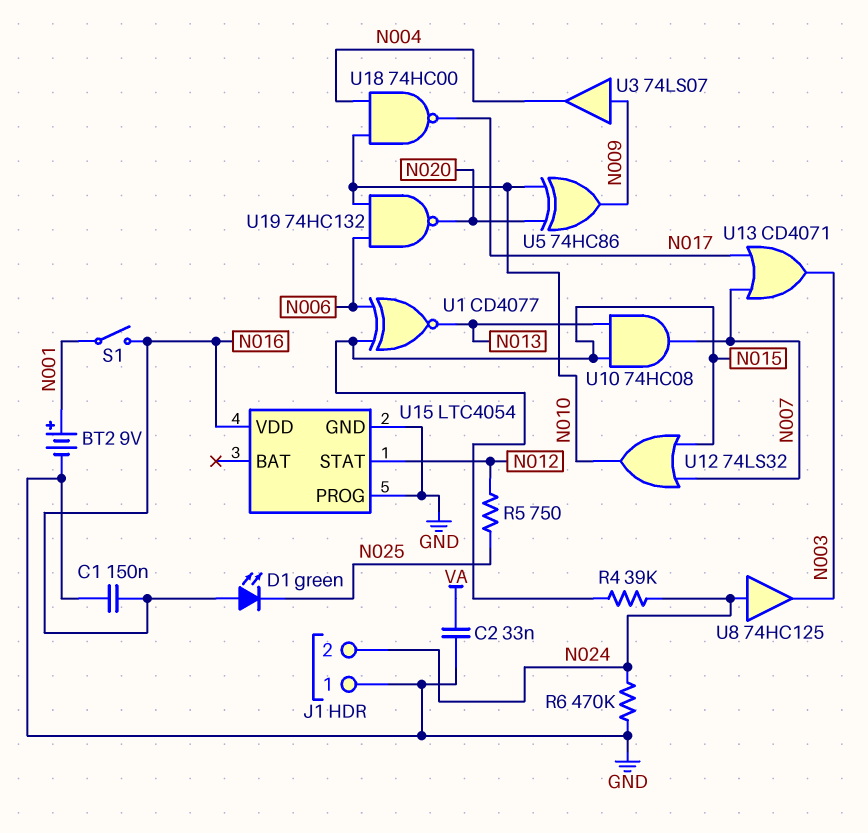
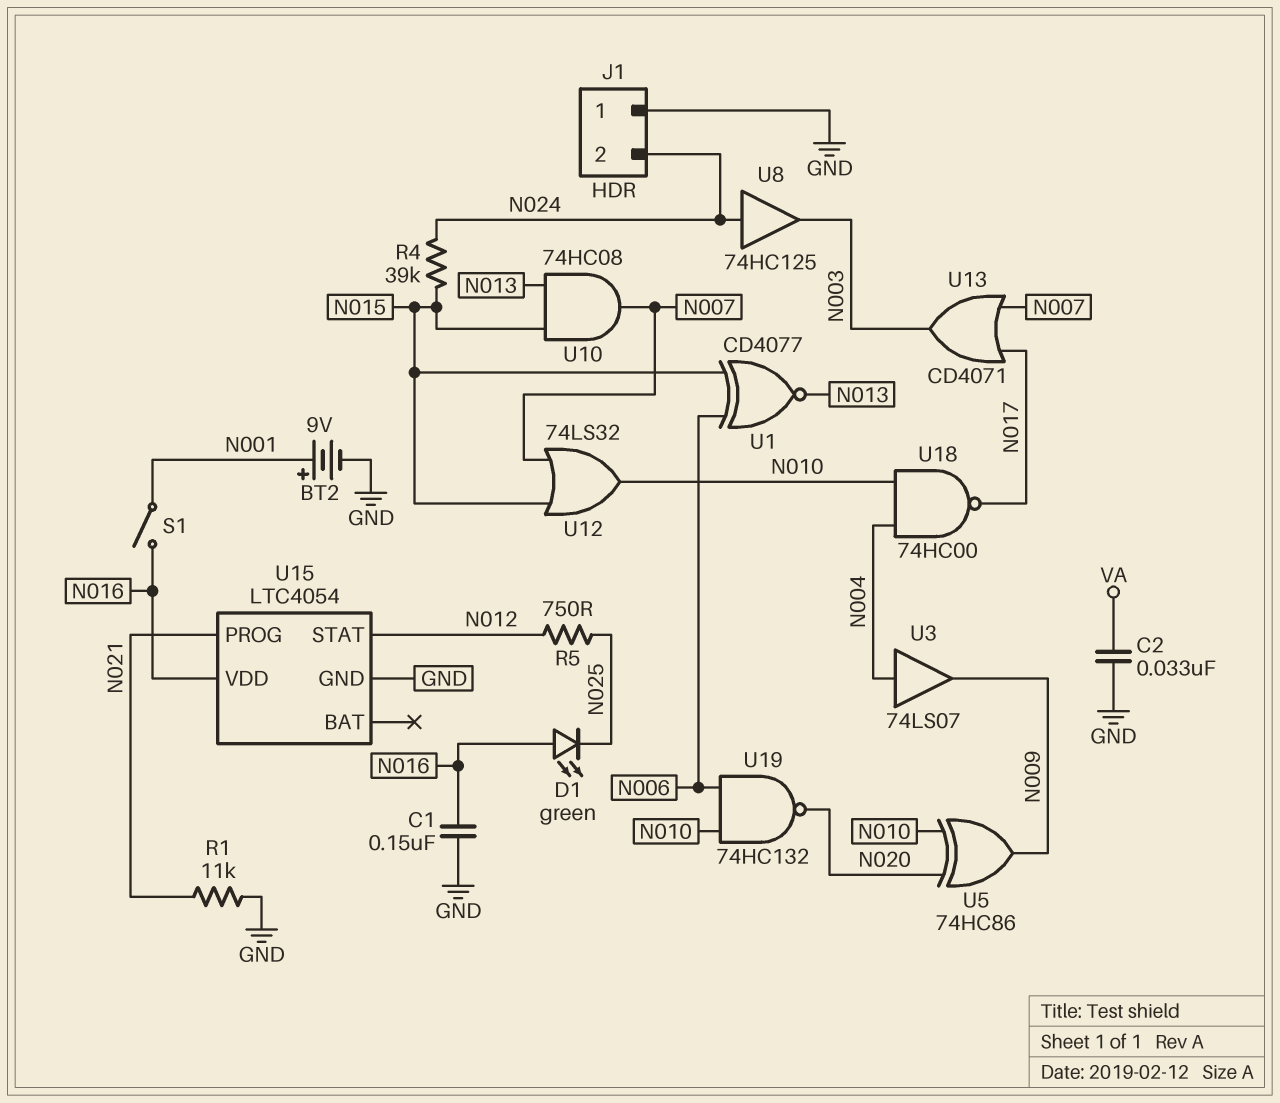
R1: none -> 11k (GND, N021)
R6: 470k (GND, N024) -> none
U3: buffer 74LS07 (in N009, out N004) -> buffer 74LS07 (in N004, out N009)
U15 pin PROG: GND -> N021

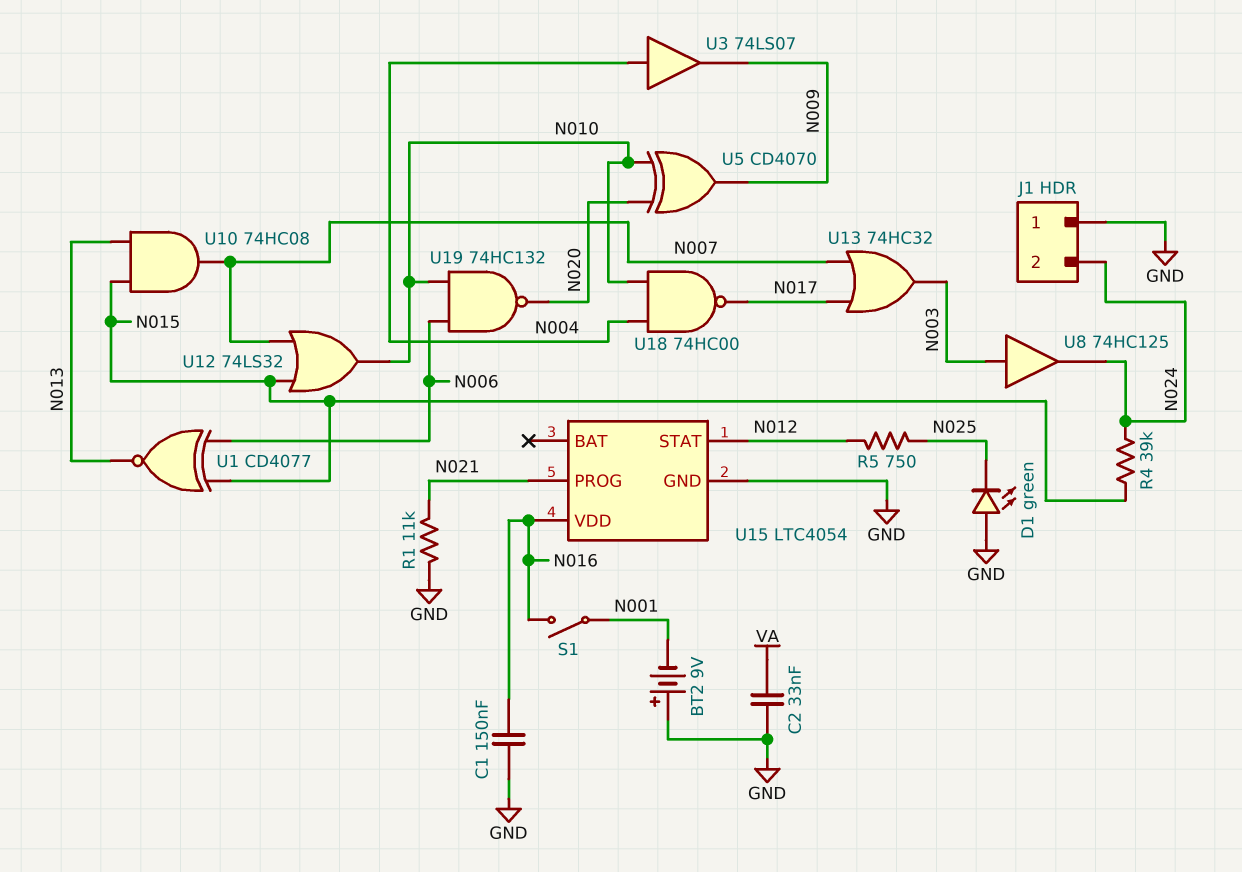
BT2: 9V (plus N001, minus GND) -> 9V (plus GND, minus N001)
D1: LED green (A N016, K N025) -> LED green (A GND, K N025)
U5: XOR 74HC86 (in N010, in N020, out N009) -> XOR CD4070 (in N010, in N020, out N009)
U8: buffer 74HC125 (in N024, out N003) -> buffer 74HC125 (in N003, out N024)
U13: OR CD4071 (in N007, in N017, out N003) -> OR 74HC32 (in N007, in N017, out N003)

